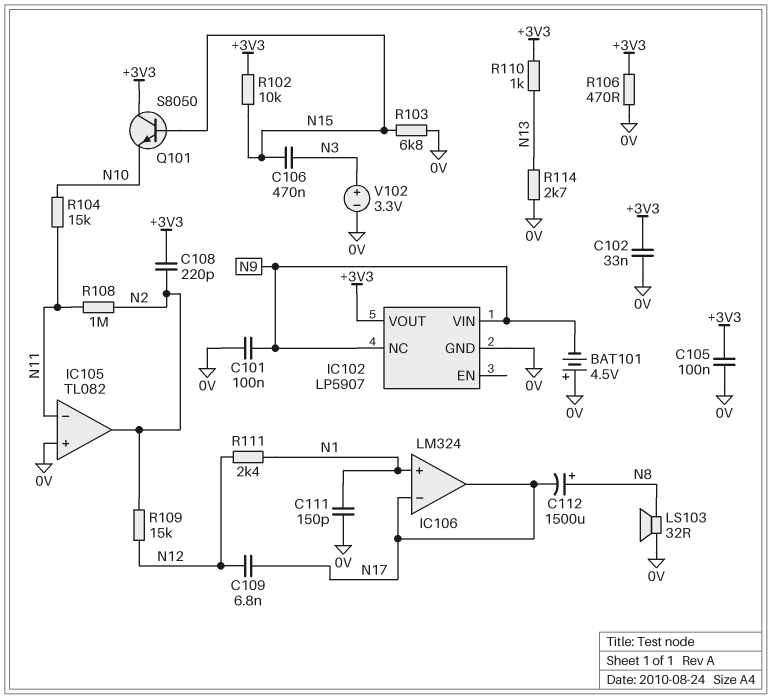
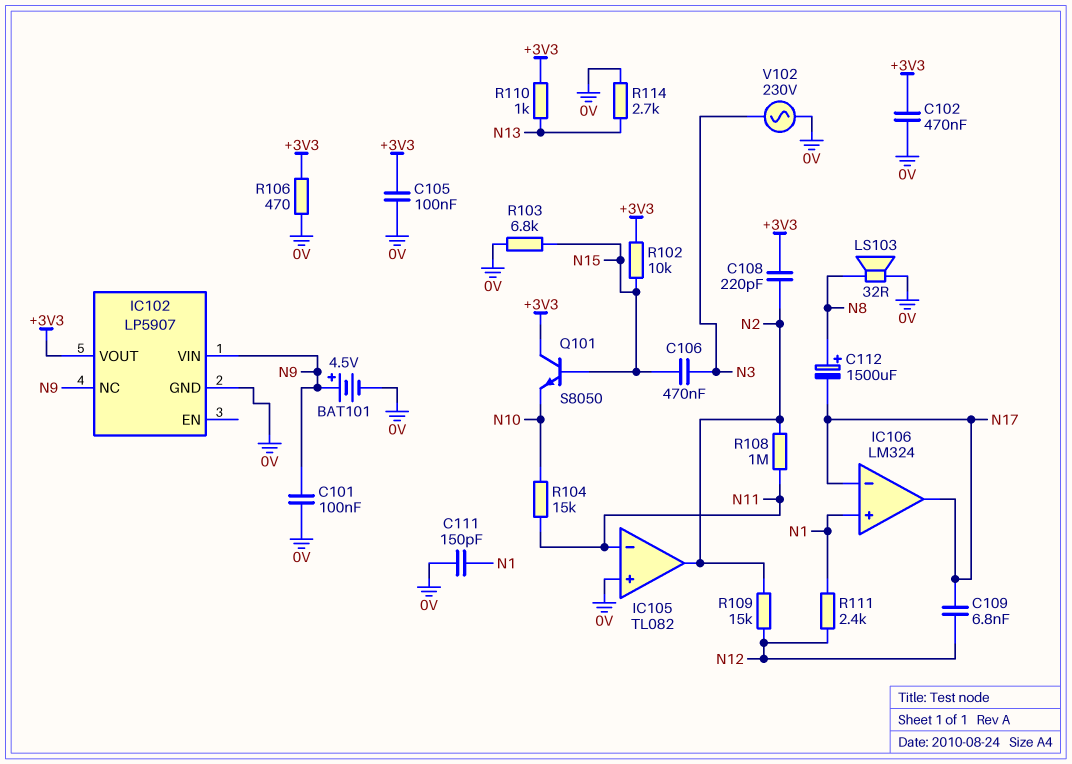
BAT101: 4.5V (plus 0V, minus N9) -> 4.5V (plus N9, minus 0V)
C102: 33nF (+3V3, 0V) -> 470nF (+3V3, 0V)
V102: 3.3V (plus N3, minus 0V) -> AC 230V (0V, N3)

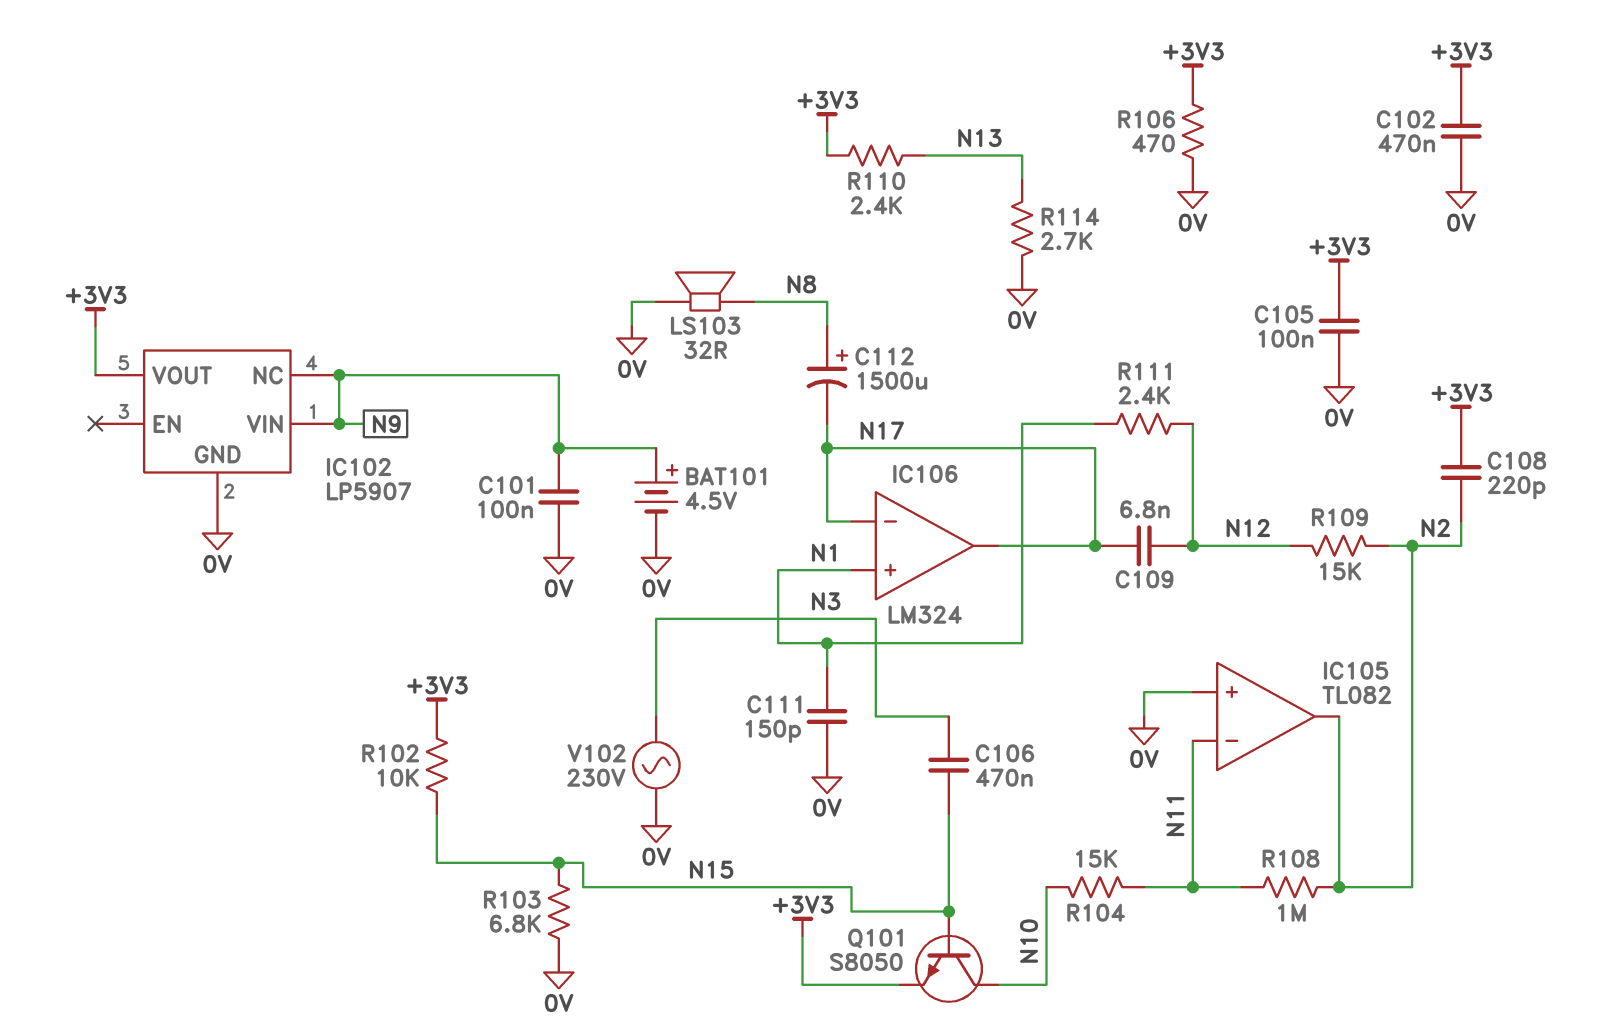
Q101: NPN S8050 (B N15, C +3V3, E N10) -> NPN S8050 (B N15, C N10, E +3V3)
R110: 1k (+3V3, N13) -> 2.4k (+3V3, N13)

